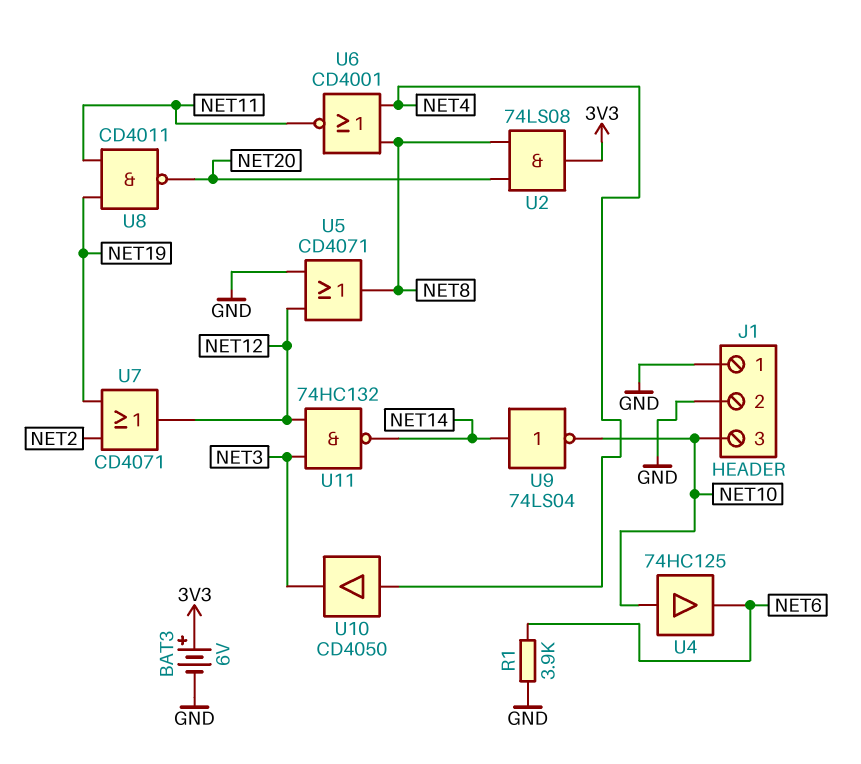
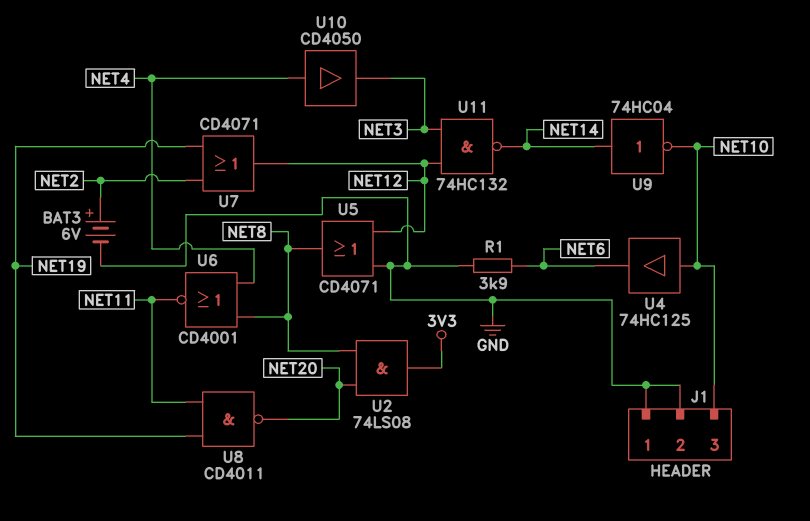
BAT3: 6V (plus 3V3, minus GND) -> 6V (plus NET2, minus GND)
U9: NOT 74LS04 (in NET14, out NET10) -> NOT 74HC04 (in NET14, out NET10)

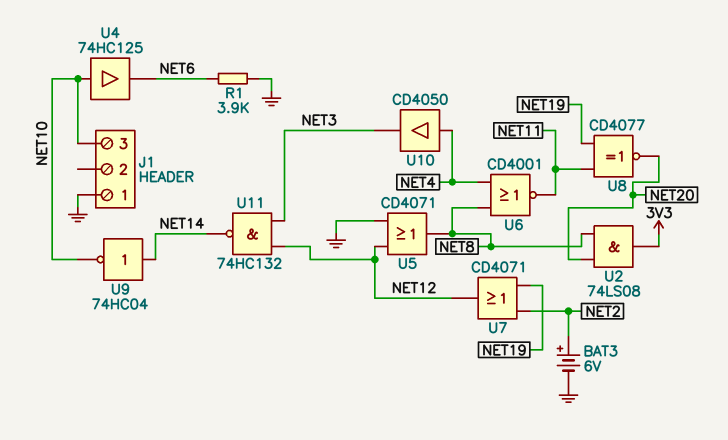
J1 pin 2: GND -> none
U8: NAND CD4011 (in NET11, in NET19, out NET20) -> XNOR CD4077 (in NET11, in NET19, out NET20)

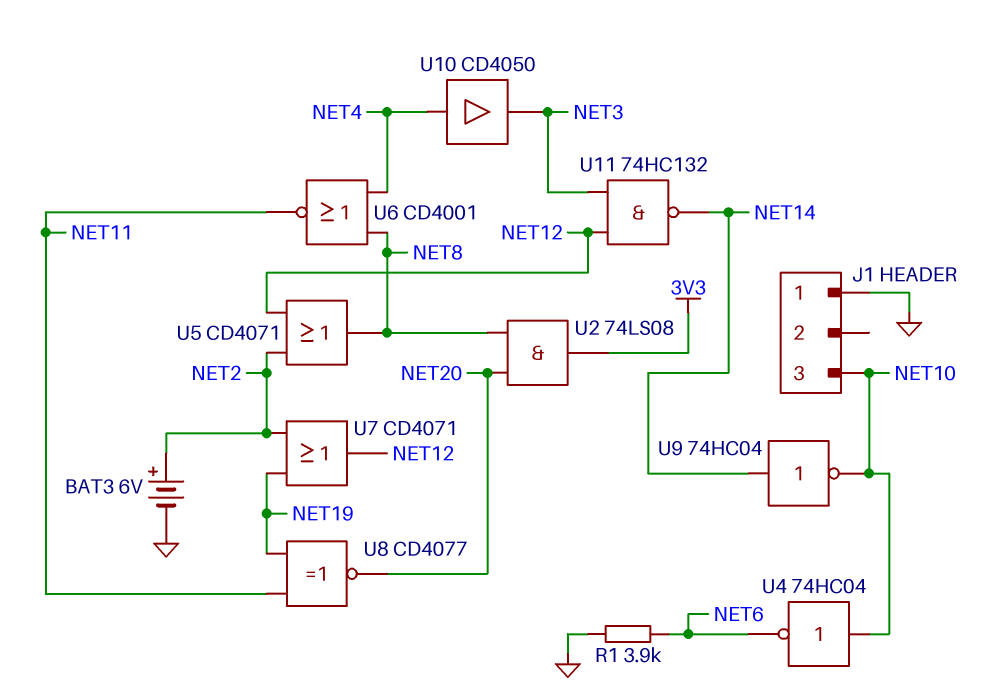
U4: buffer 74HC125 (in NET10, out NET6) -> NOT 74HC04 (in NET10, out NET6)
U5: OR CD4071 (in GND, in NET12, out NET8) -> OR CD4071 (in NET2, in NET12, out NET8)

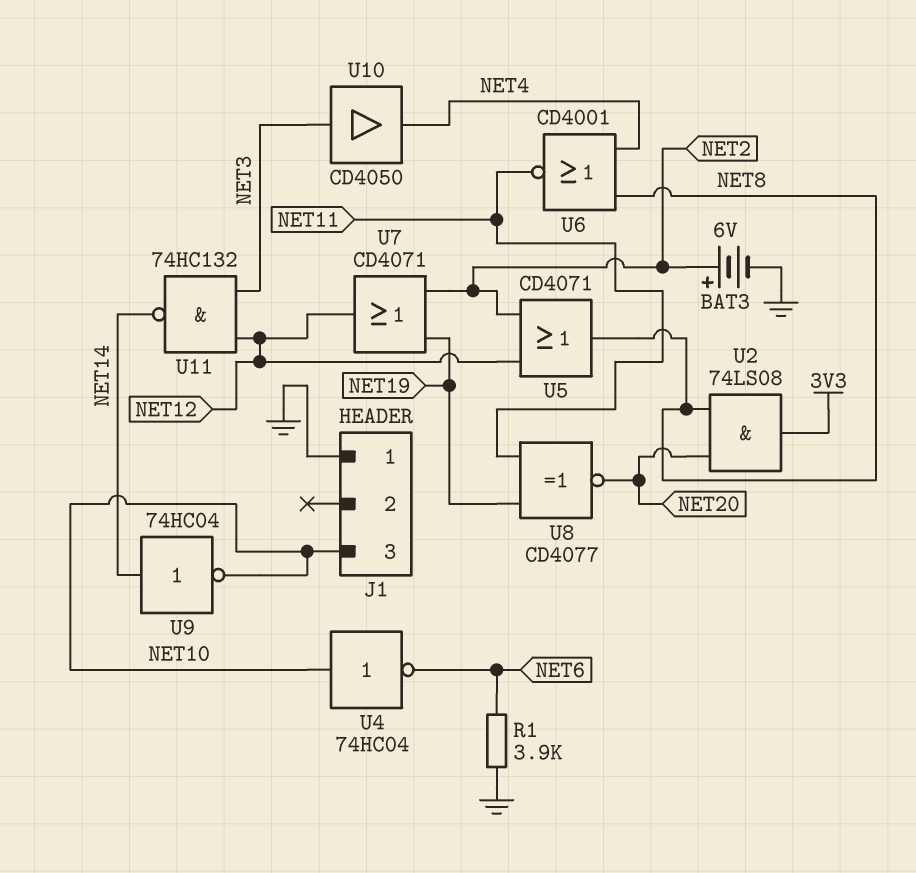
U10: buffer CD4050 (in NET4, out NET3) -> buffer CD4050 (in NET3, out NET4)

